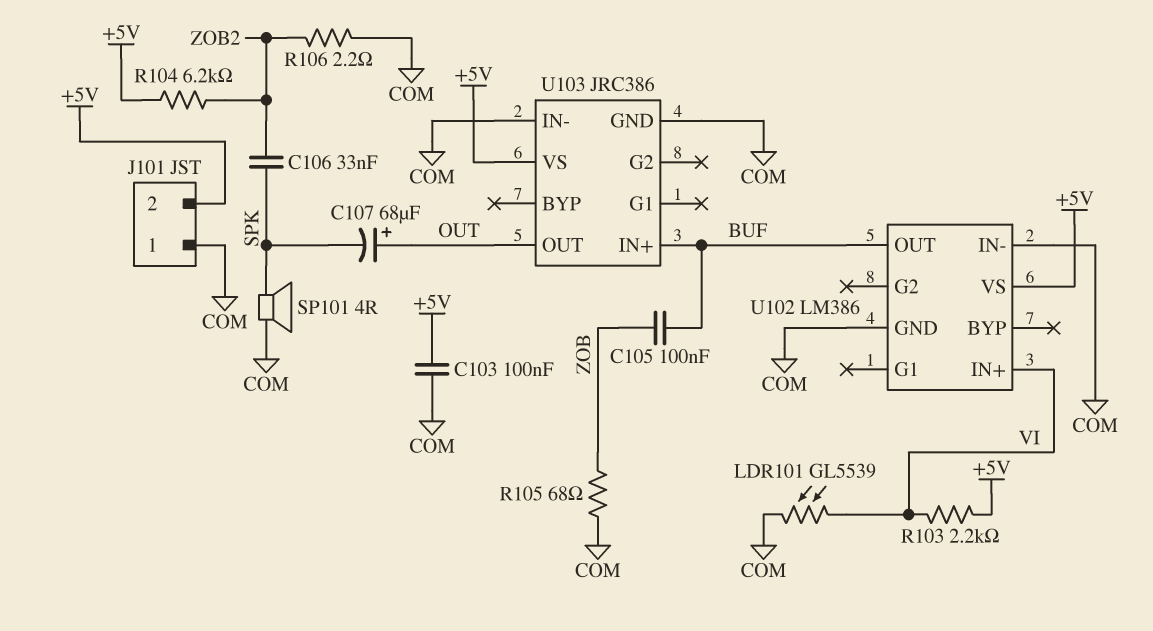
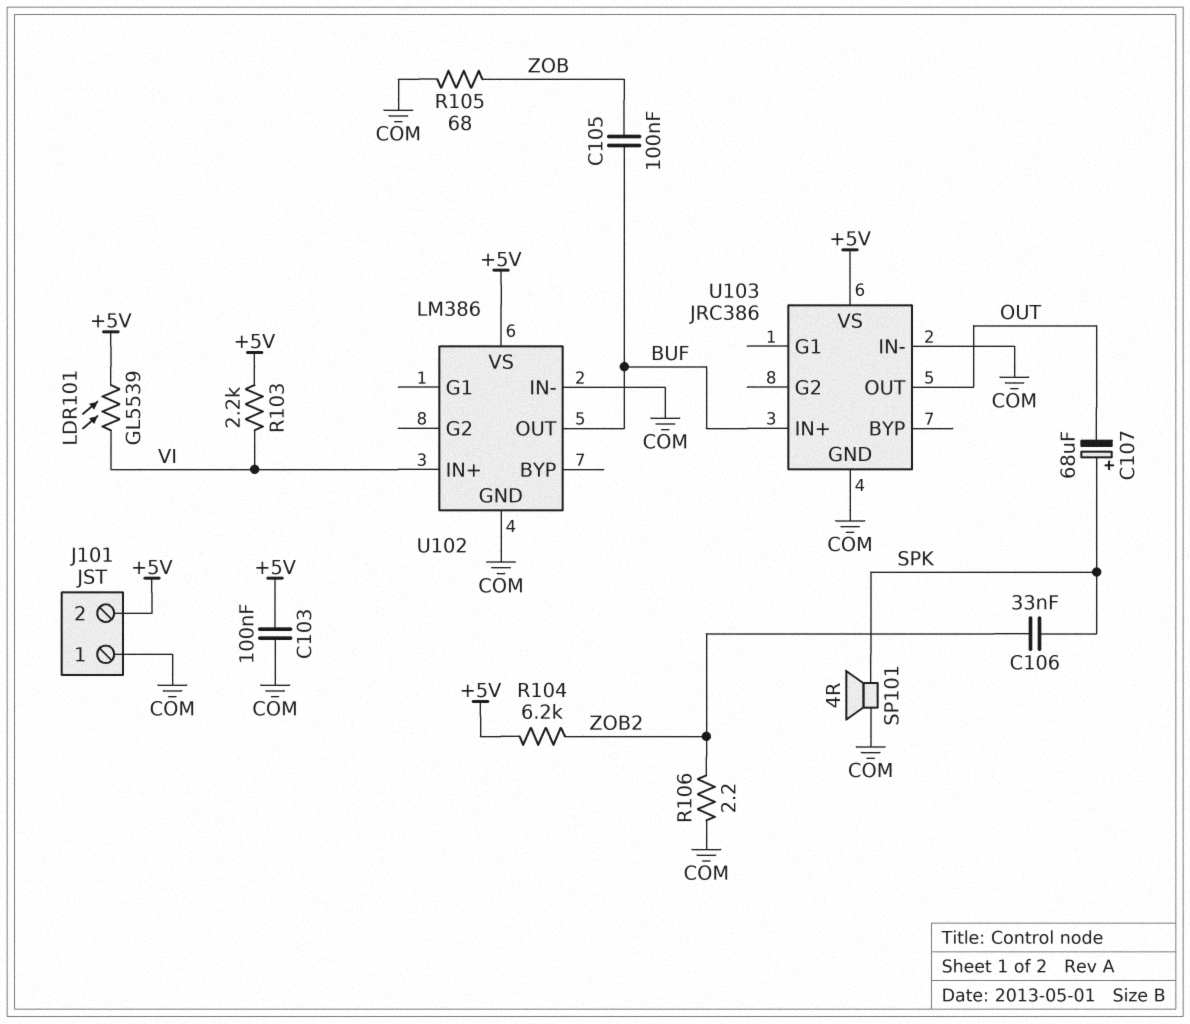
C107: 68uF (plus OUT, minus SPK) -> 68uF (plus SPK, minus OUT)
LDR101: GL5539 (COM, VI) -> GL5539 (+5V, VI)

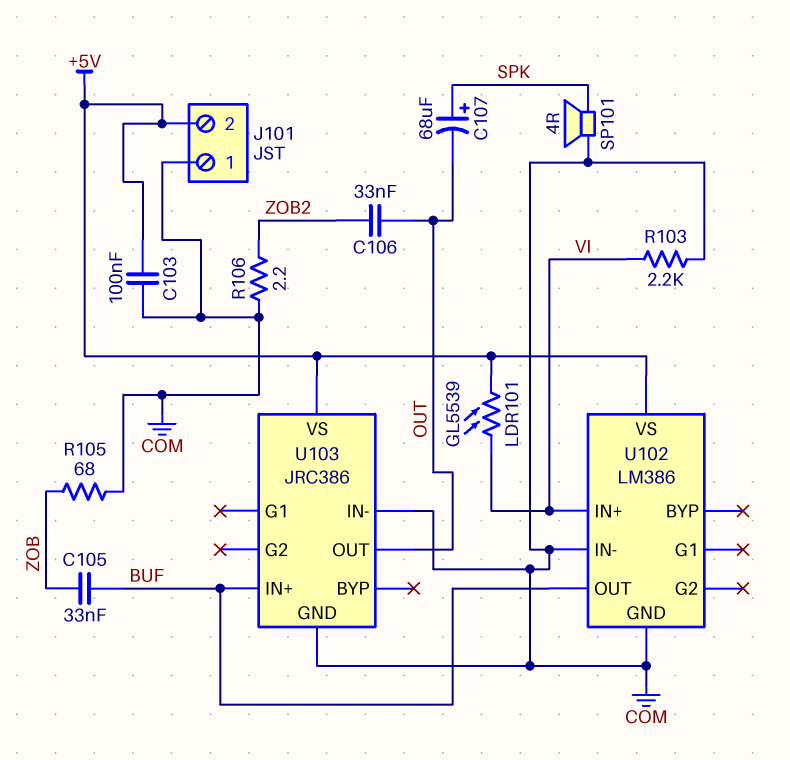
C105: 100nF (BUF, ZOB) -> 33nF (BUF, ZOB)
C106: 33nF (SPK, ZOB2) -> 33nF (OUT, ZOB2)
R103: 2.2k (+5V, VI) -> 2.2k (COM, VI)
R104: 6.2k (+5V, ZOB2) -> none

